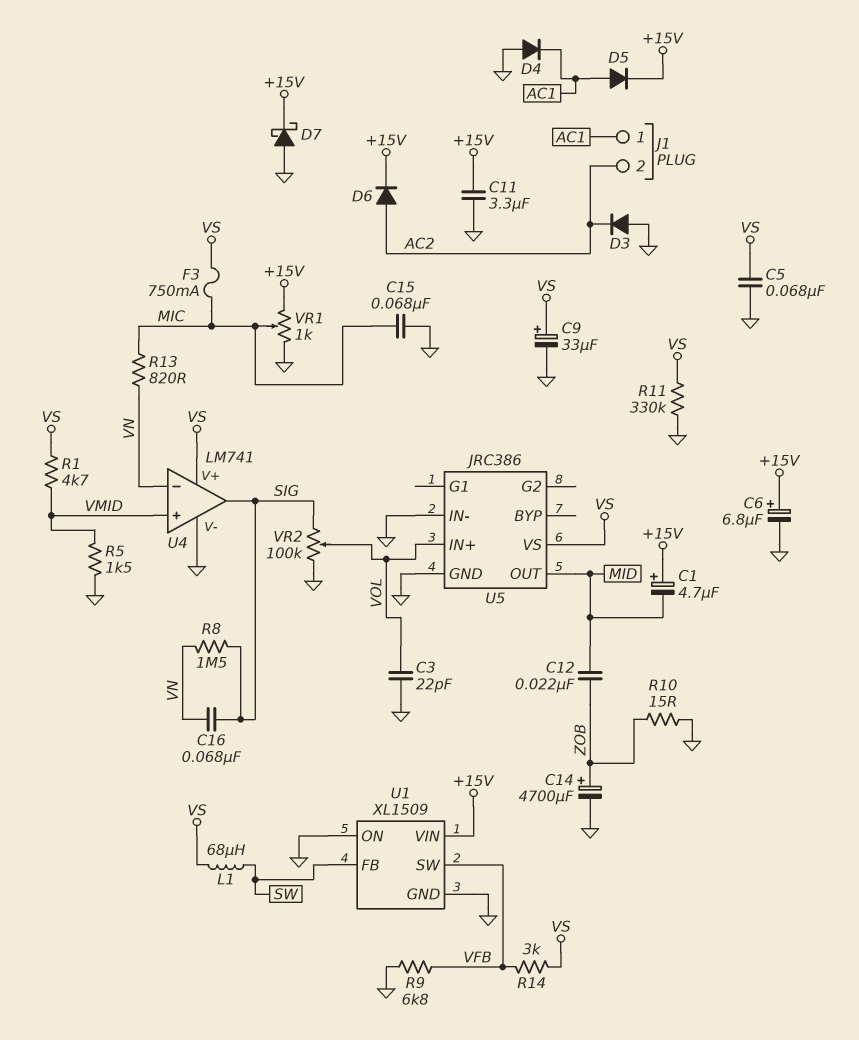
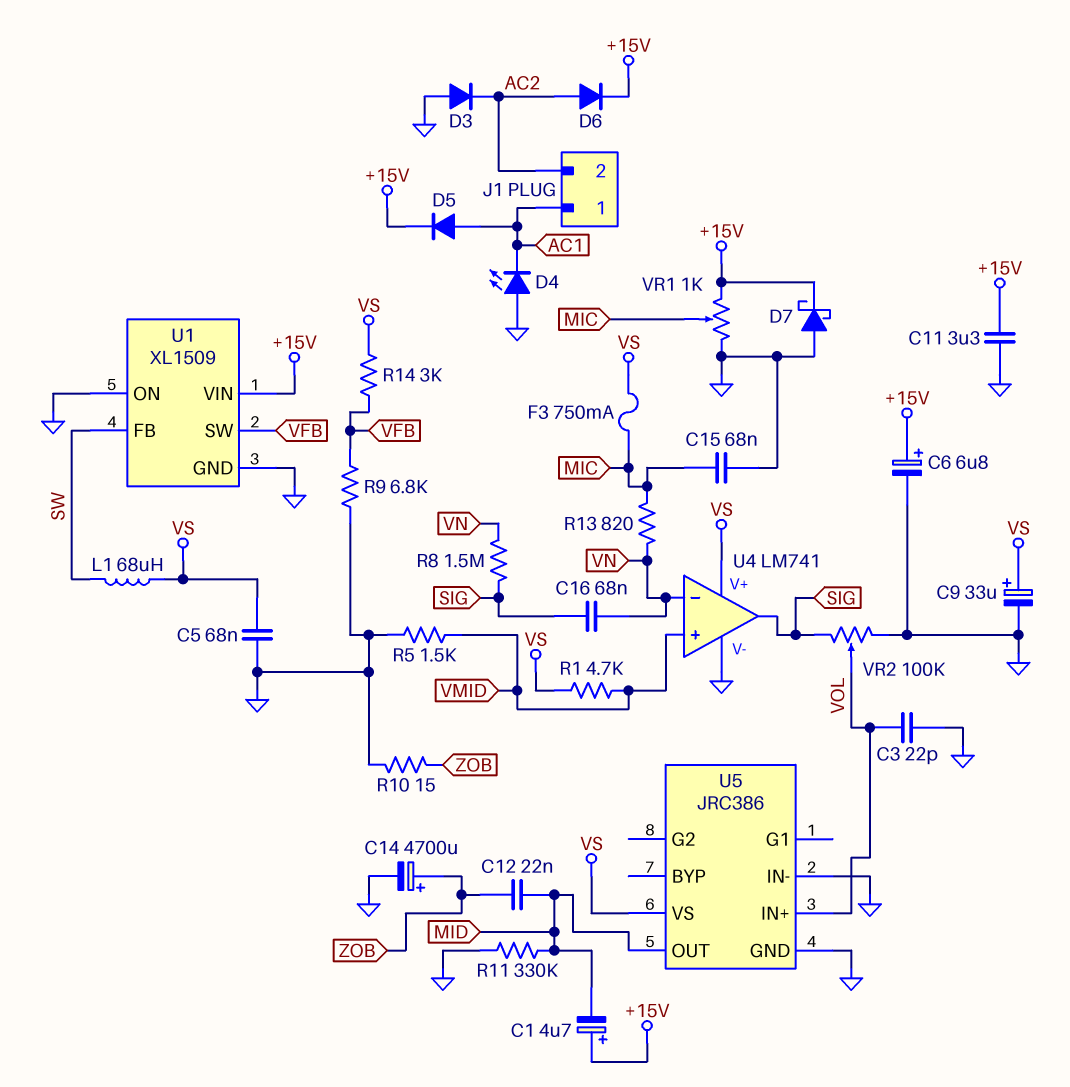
D4: diode (A GND, K AC1) -> LED (A GND, K AC1)
R11: 330k (GND, VS) -> 330k (GND, MID)

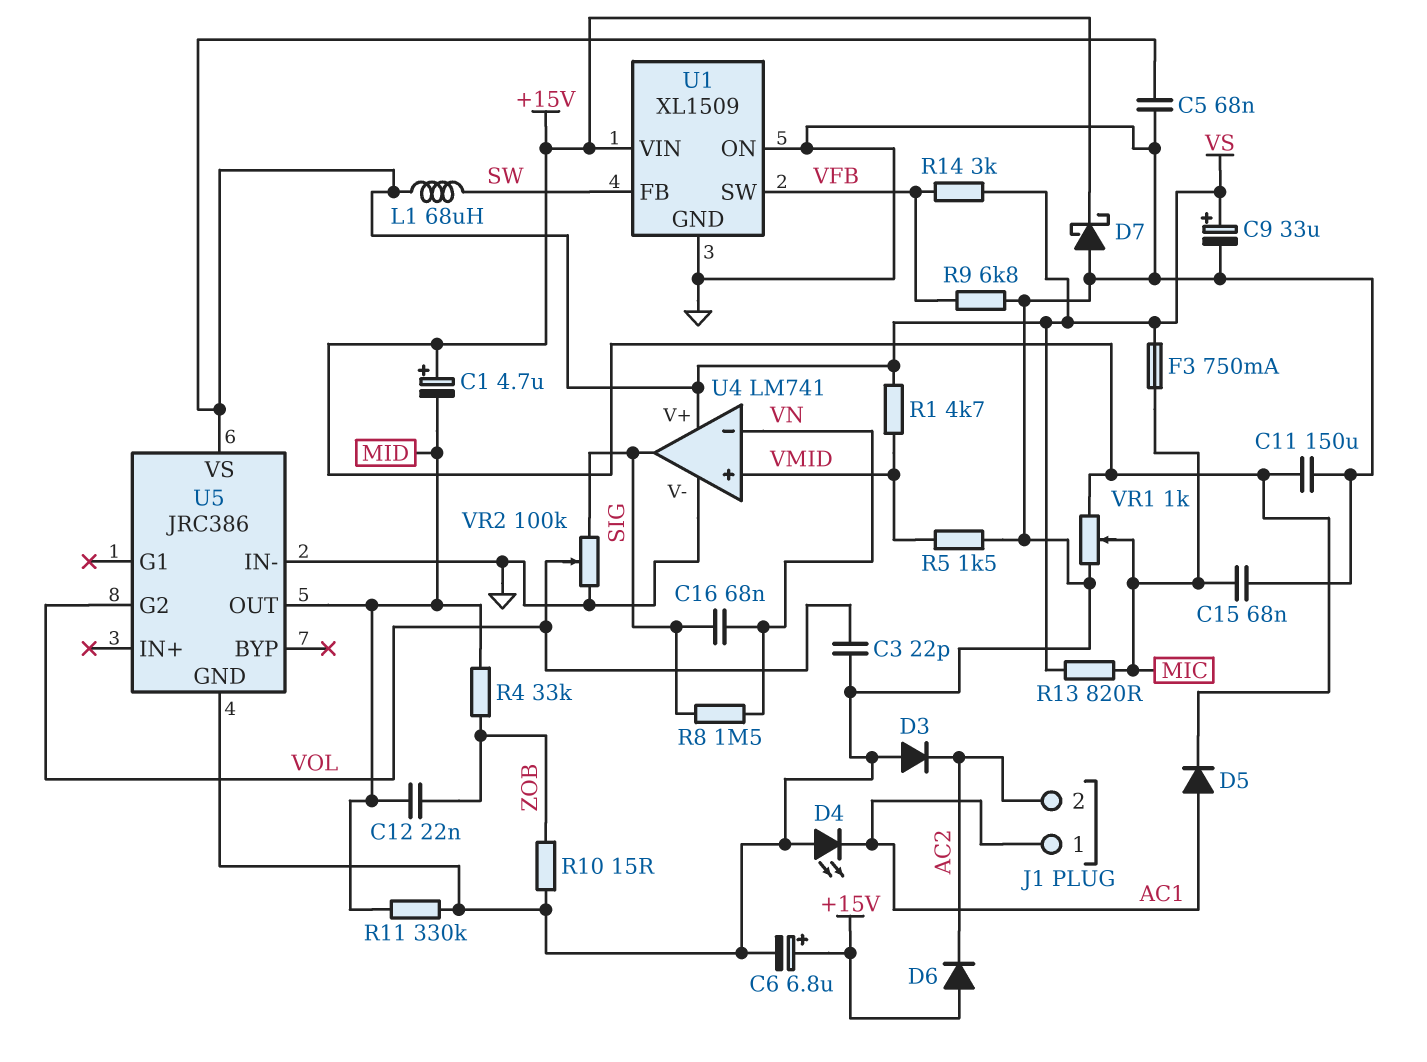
C11: 3.3uF (+15V, GND) -> 150uF (+15V, GND)
C14: 4700uF (plus ZOB, minus GND) -> none
D6: diode (A AC2, K +15V) -> diode (A +15V, K AC2)
R4: none -> 33k (MID, ZOB)
R13: 820 (MIC, VN) -> 820 (MIC, VS)
U5 pin G2: none -> VOL
U5 pin IN+: VOL -> none

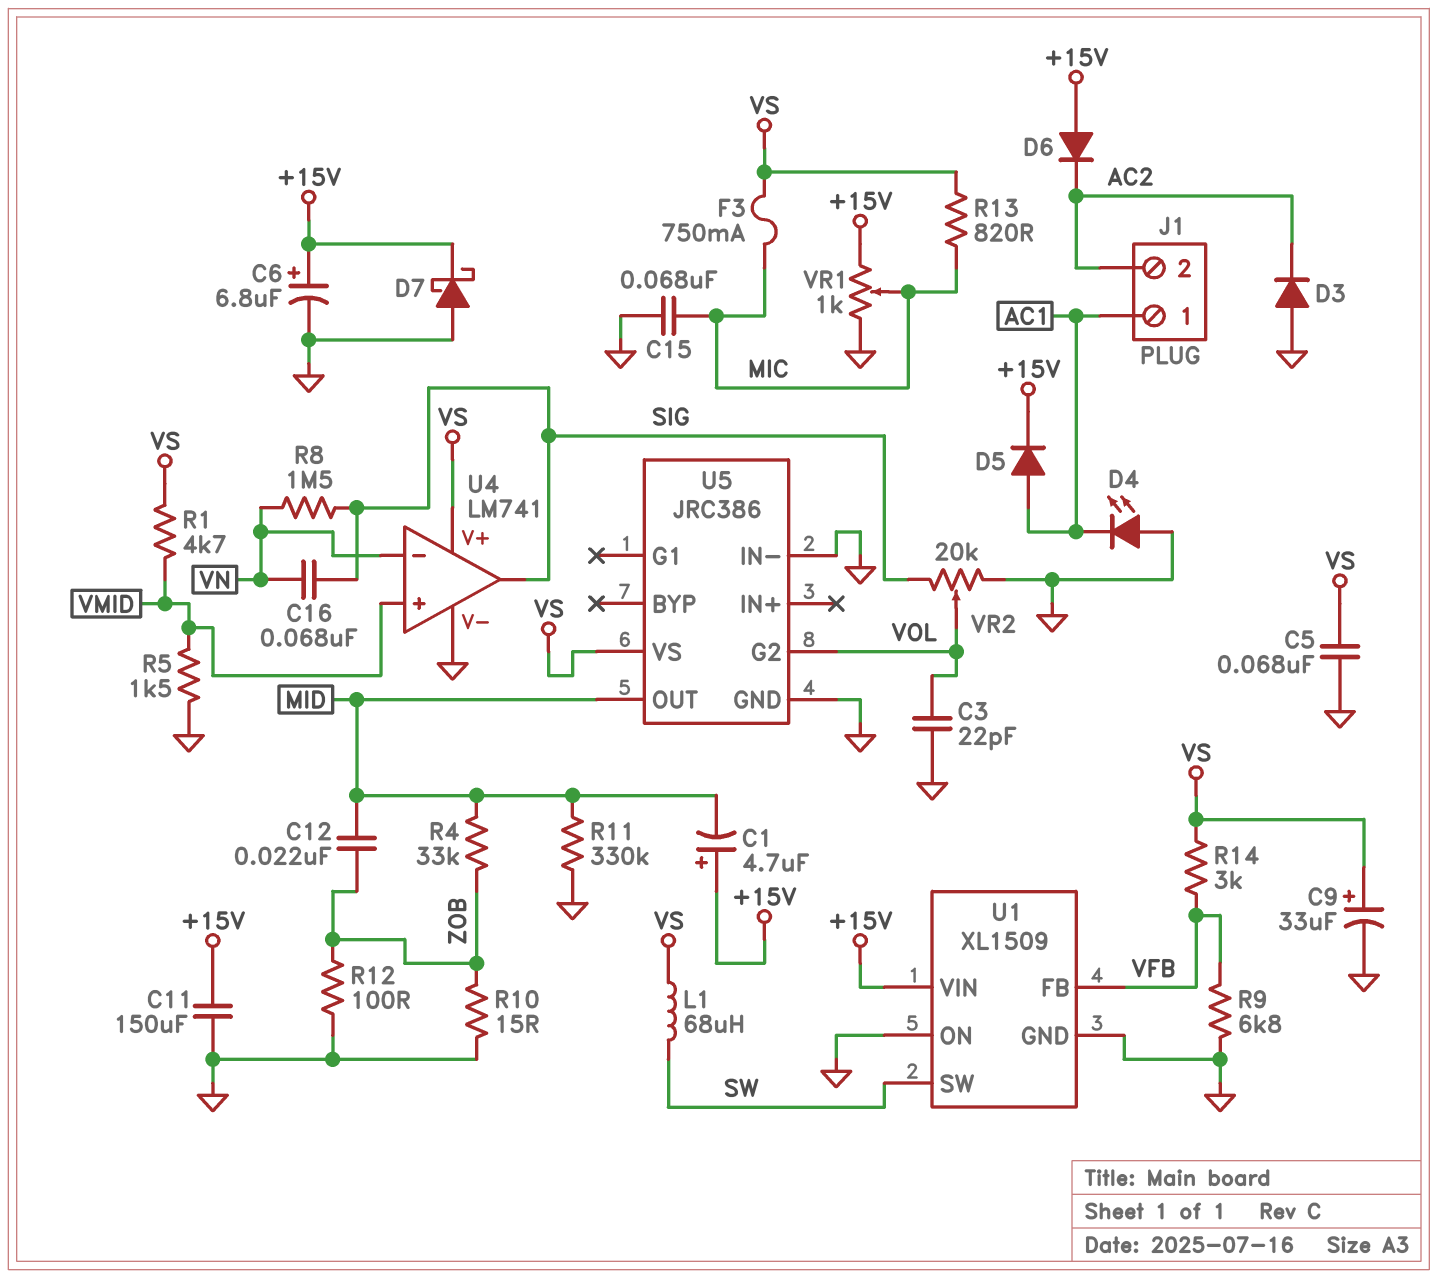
R12: none -> 100 (GND, ZOB)
U1 pin FB: SW -> VFB
U1 pin SW: VFB -> SW
VR2: 100k (GND, SIG, wiper VOL) -> 20k (GND, SIG, wiper VOL)

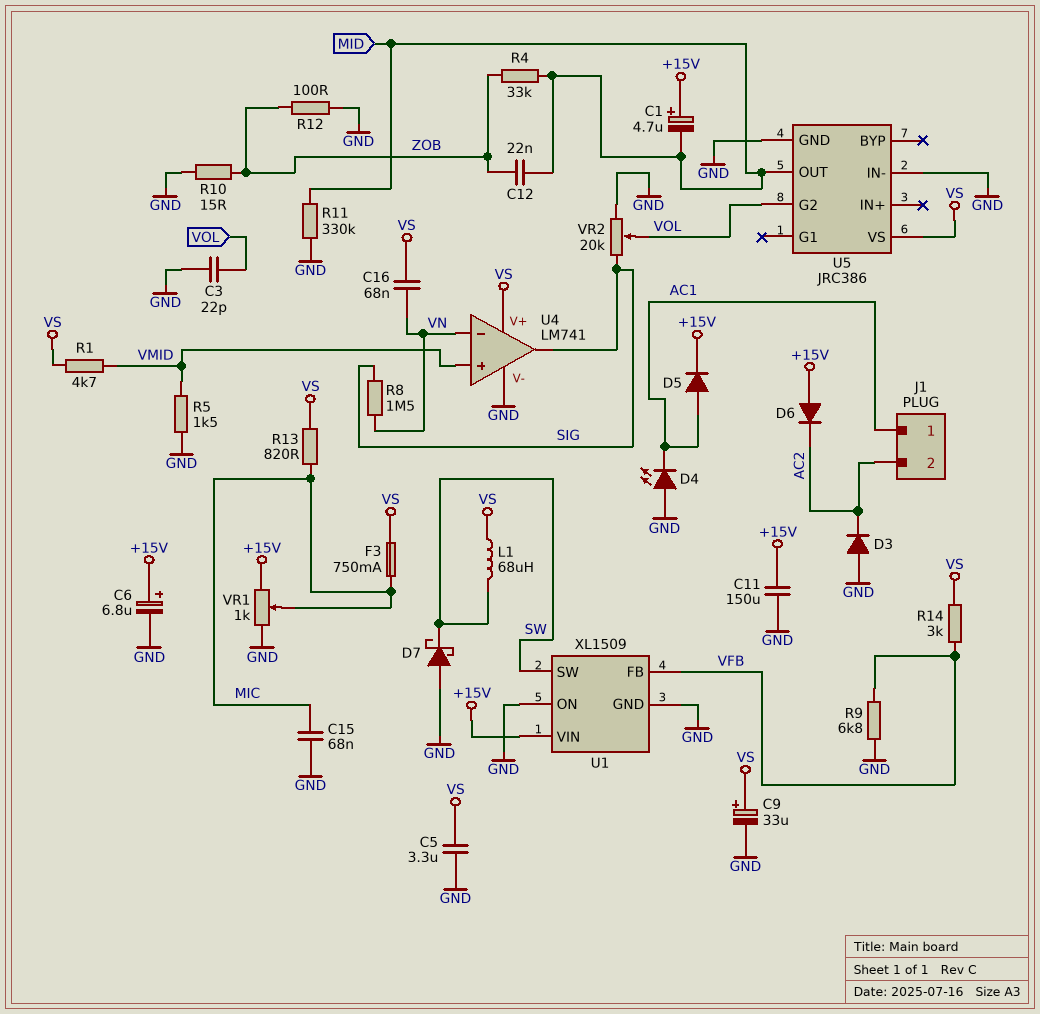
C5: 68nF (GND, VS) -> 3.3uF (GND, VS)
C16: 68nF (SIG, VN) -> 68nF (VN, VS)
D7: schottky (A GND, K +15V) -> schottky (A GND, K SW)

